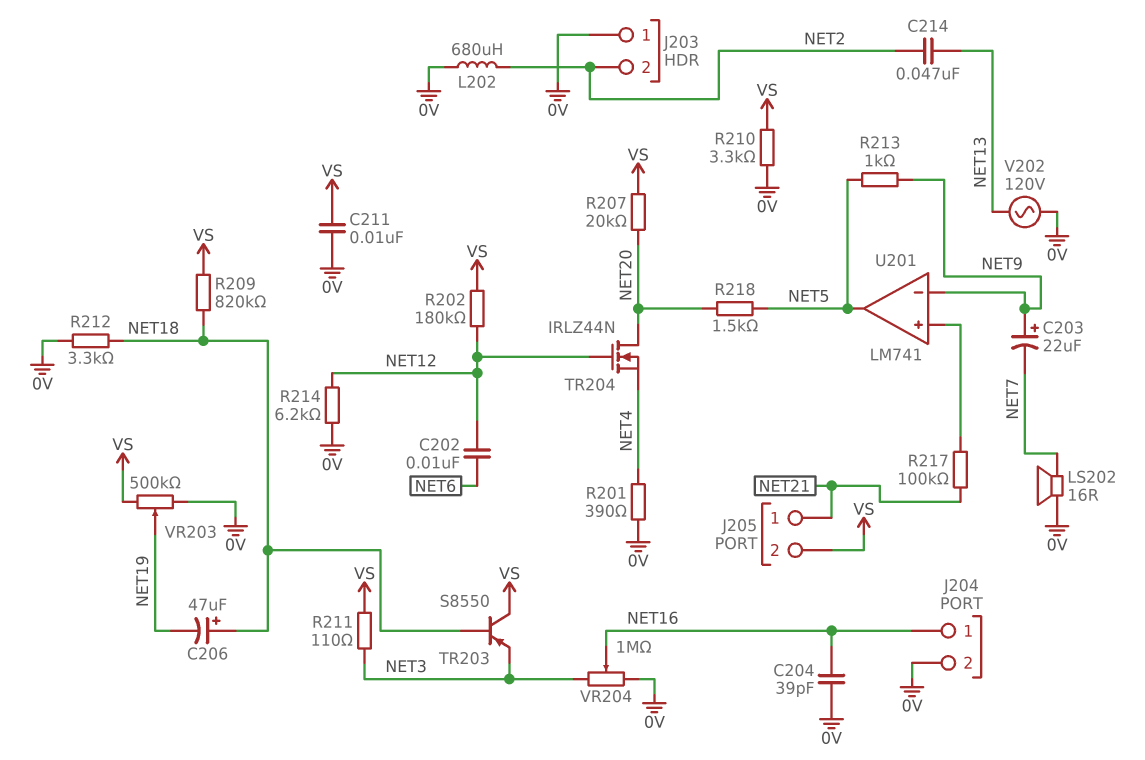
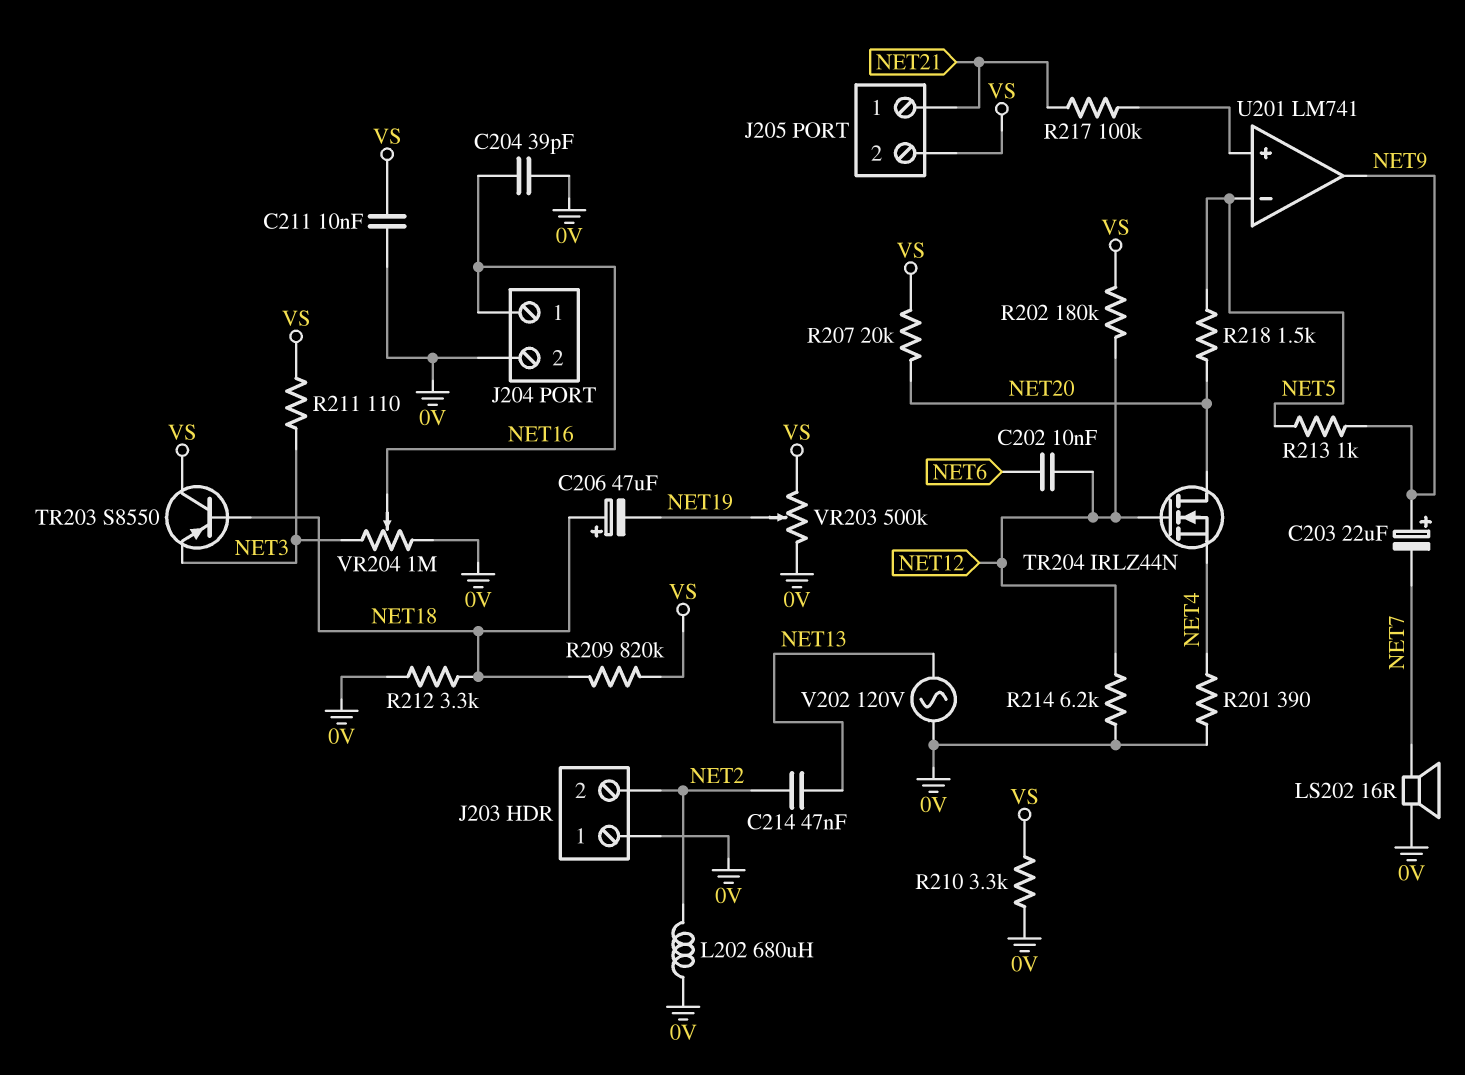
U201 pin in-: NET9 -> NET5
U201 pin out: NET5 -> NET9

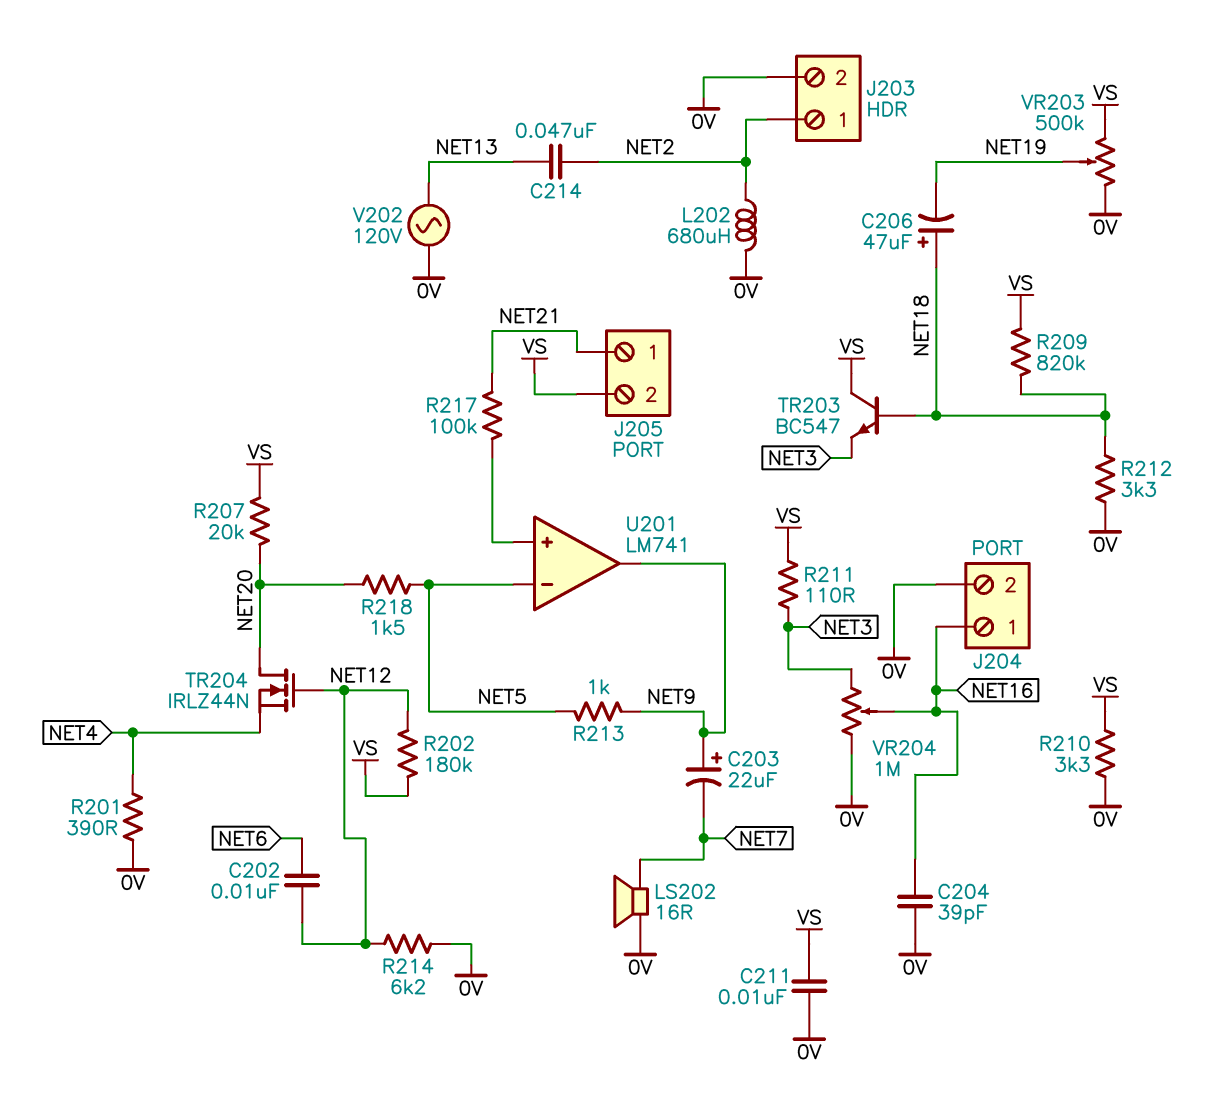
J203 pin 1: 0V -> NET2
J203 pin 2: NET2 -> 0V
TR203: PNP S8550 (B NET18, C VS, E NET3) -> NPN BC547 (B NET18, C VS, E NET3)

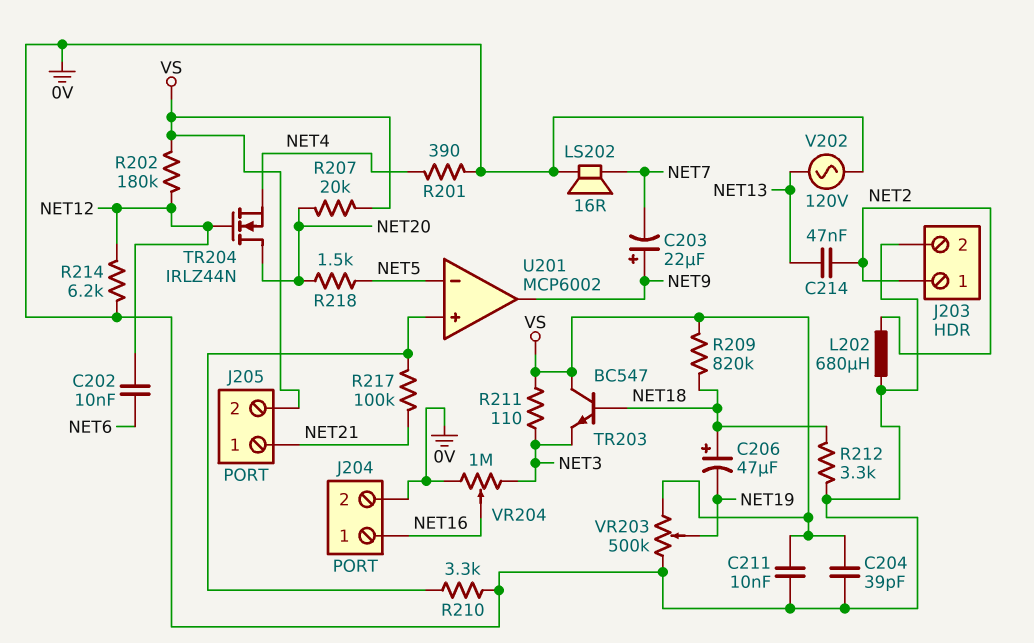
C204: 39pF (0V, NET16) -> 39pF (0V, VS)
R210: 3.3k (0V, VS) -> 3.3k (0V, U201/in+)
R213: 1k (NET5, NET9) -> none
U201: LM741 -> MCP6002

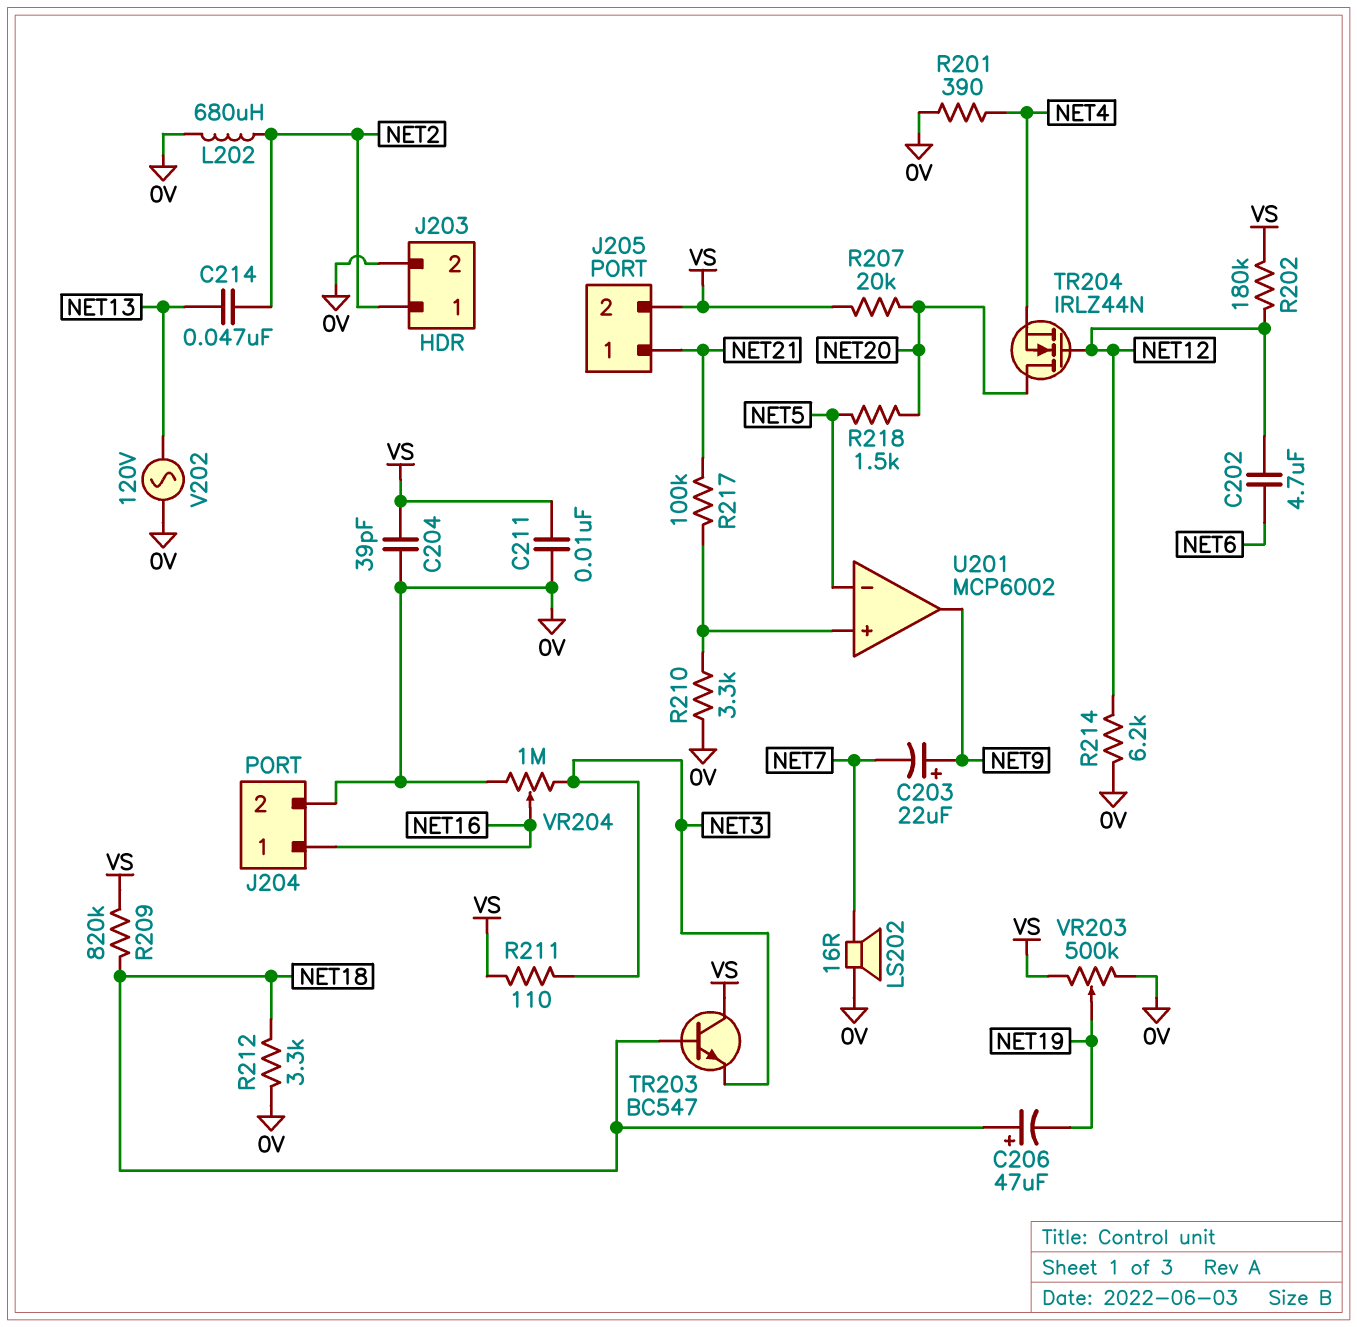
C202: 10nF (NET6, NET12) -> 4.7uF (NET6, NET12)

